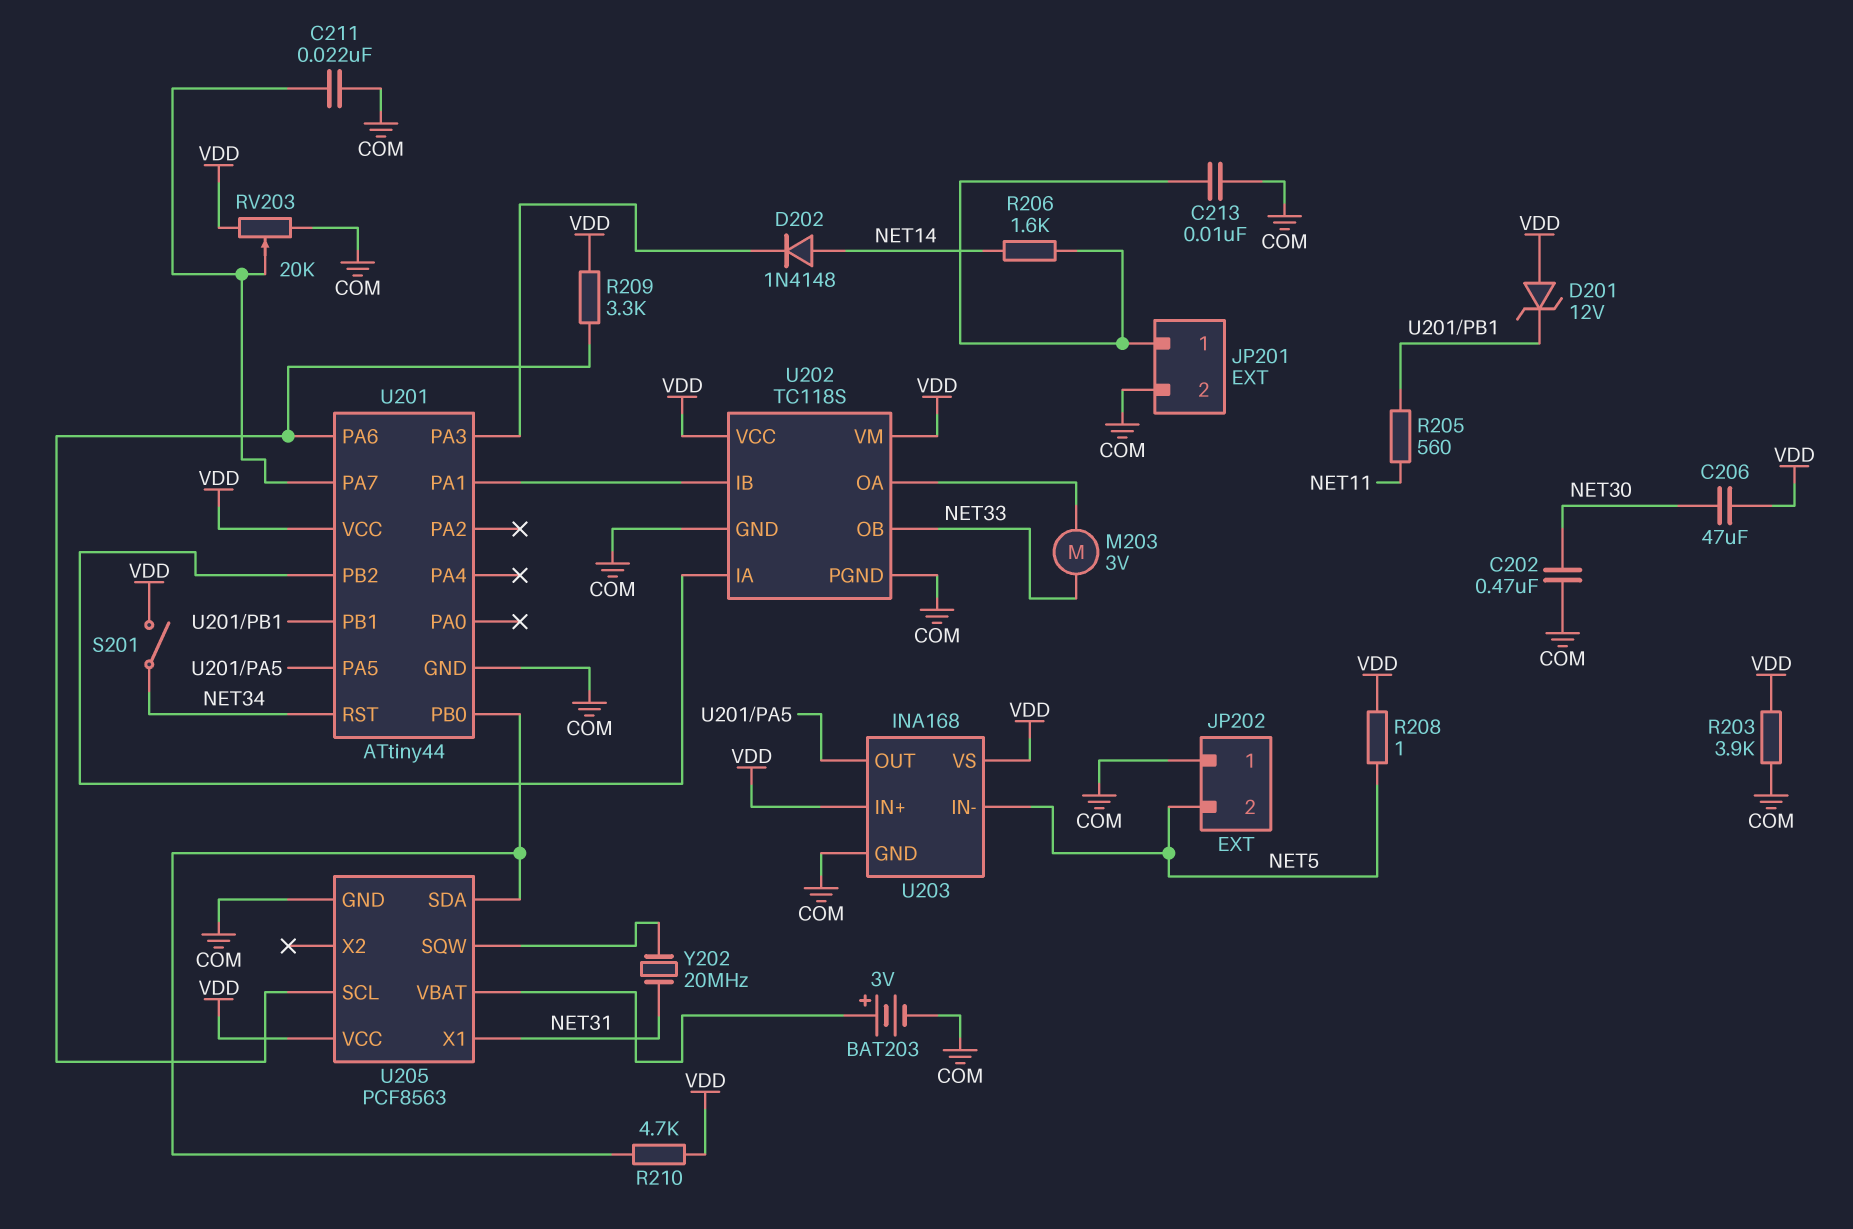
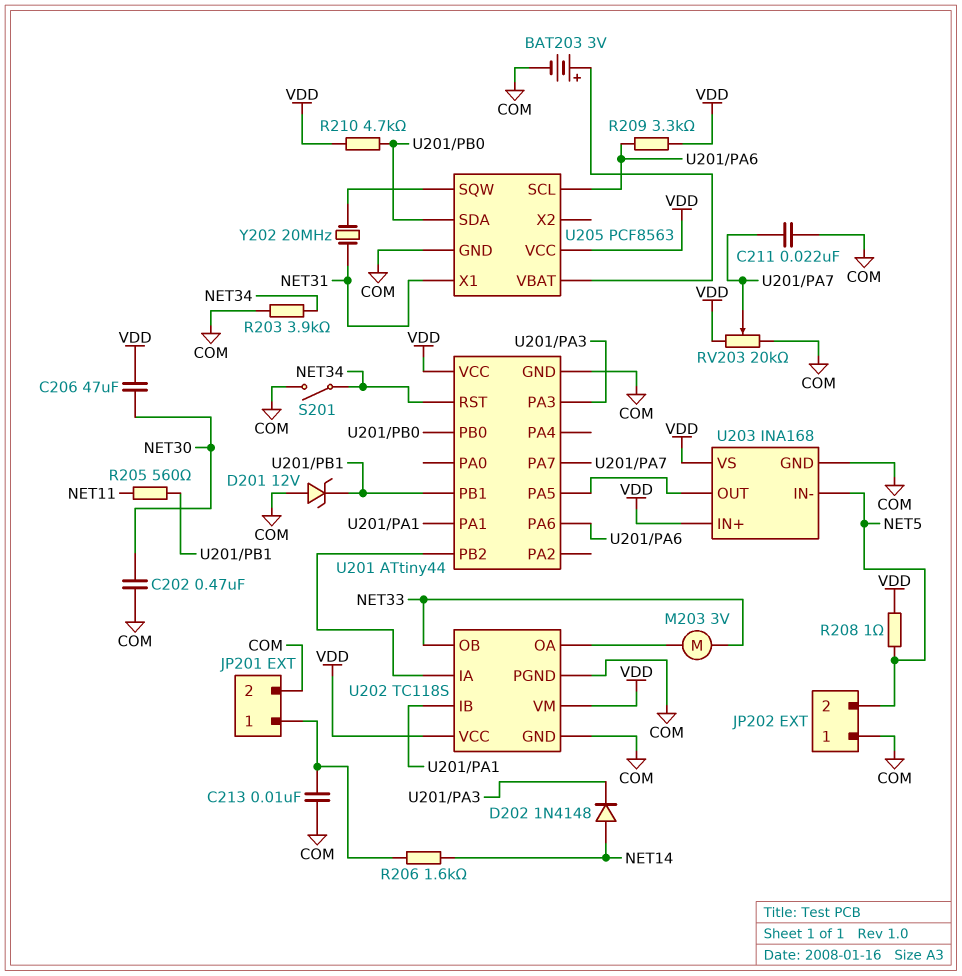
D201: zener 12V (A VDD, K U201/PB1) -> zener 12V (A COM, K U201/PB1)
R203: 3.9k (COM, VDD) -> 3.9k (COM, NET34)
S201: switch (NET34, VDD) -> switch (COM, NET34)

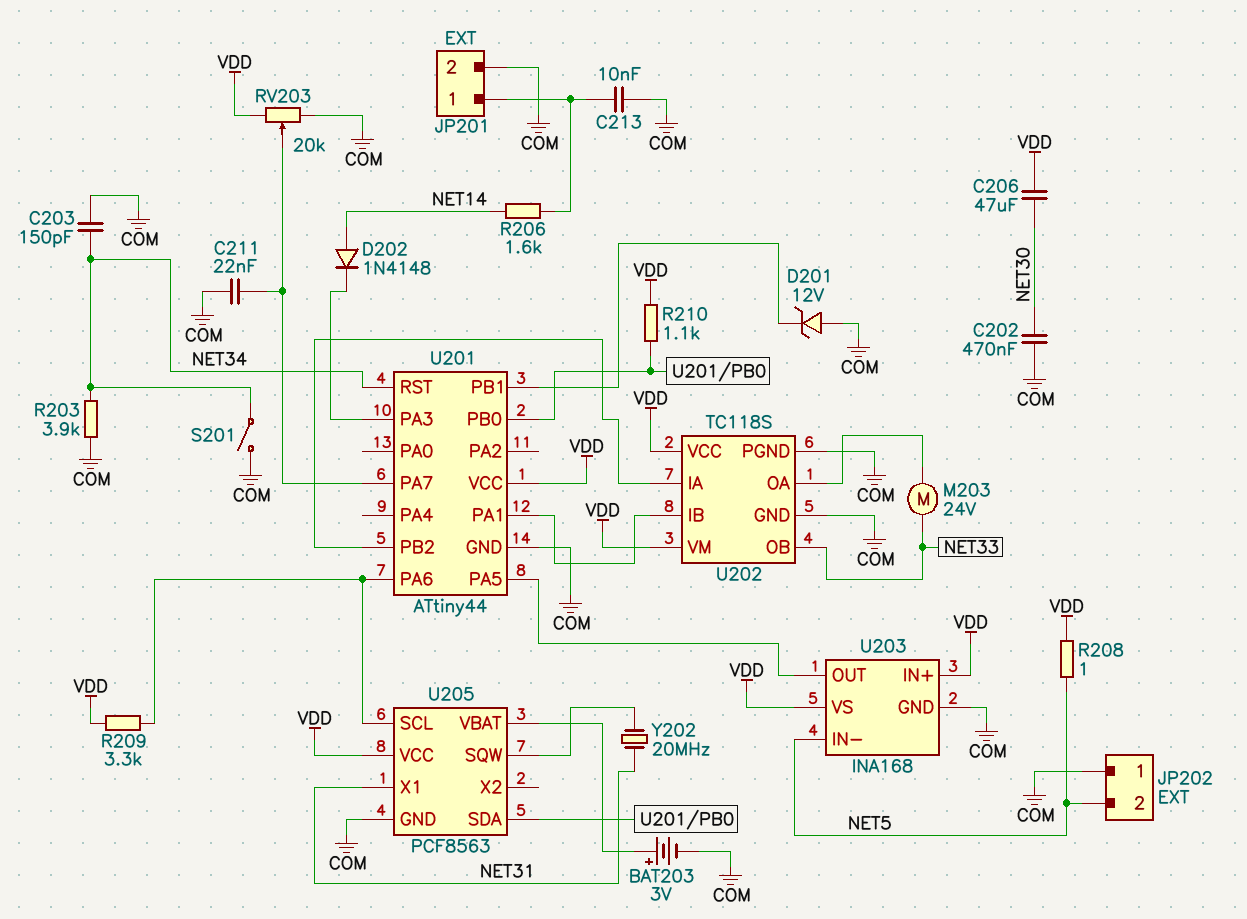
C203: none -> 150pF (COM, NET34)
M203: motor 3V (NET33, U202/OA) -> motor 24V (NET33, U202/OA)
R205: 560 (NET11, U201/PB1) -> none
R210: 4.7k (U201/PB0, VDD) -> 1.1k (U201/PB0, VDD)

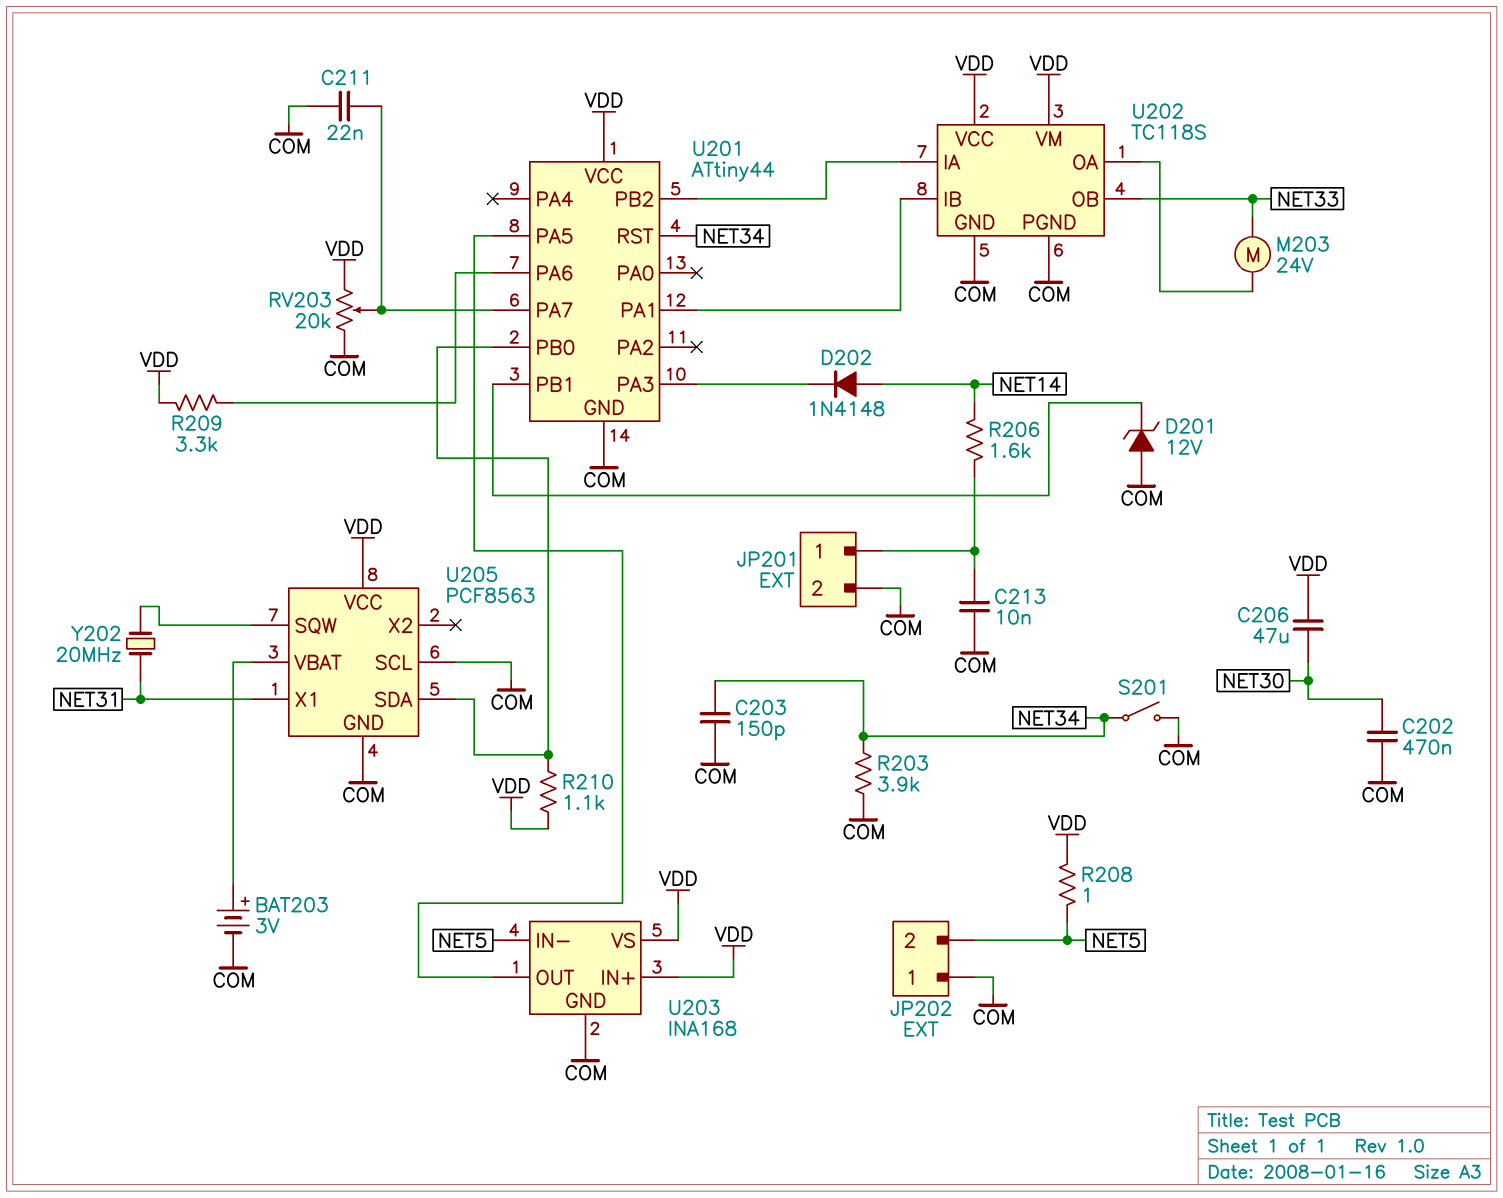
U205 pin SCL: U201/PA6 -> COM

